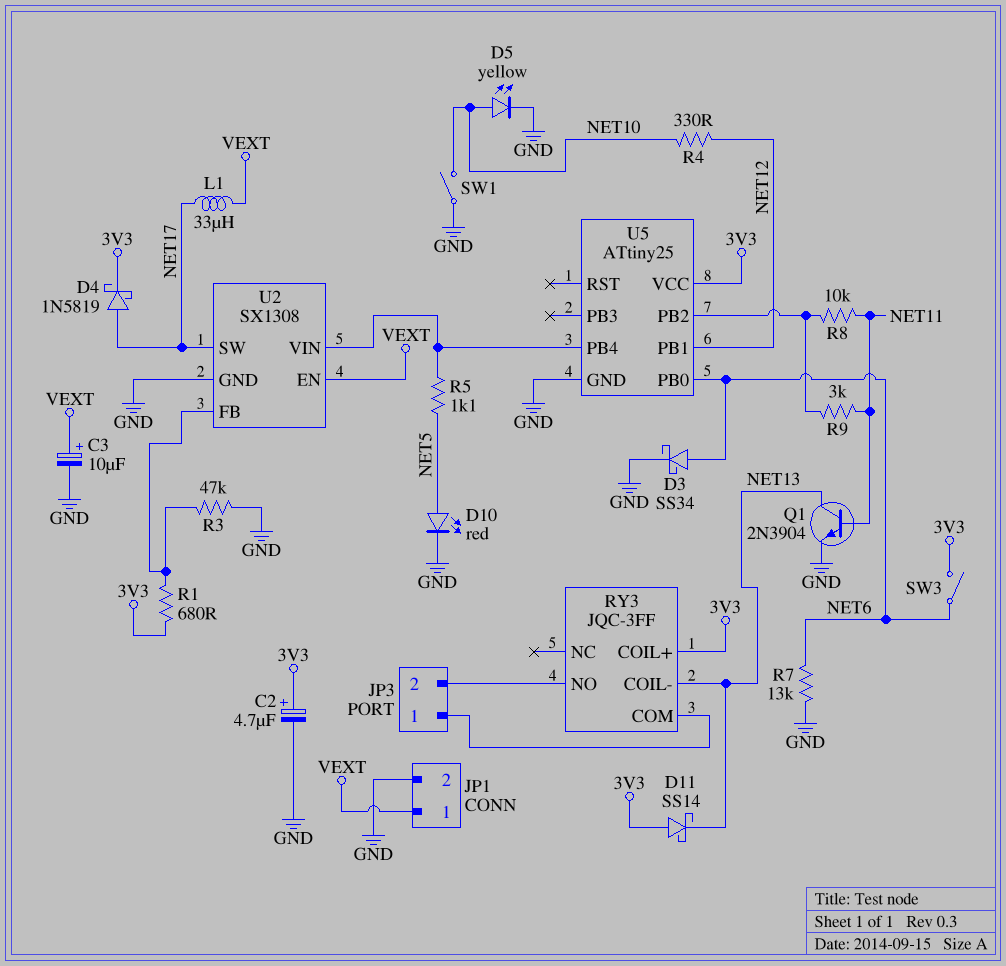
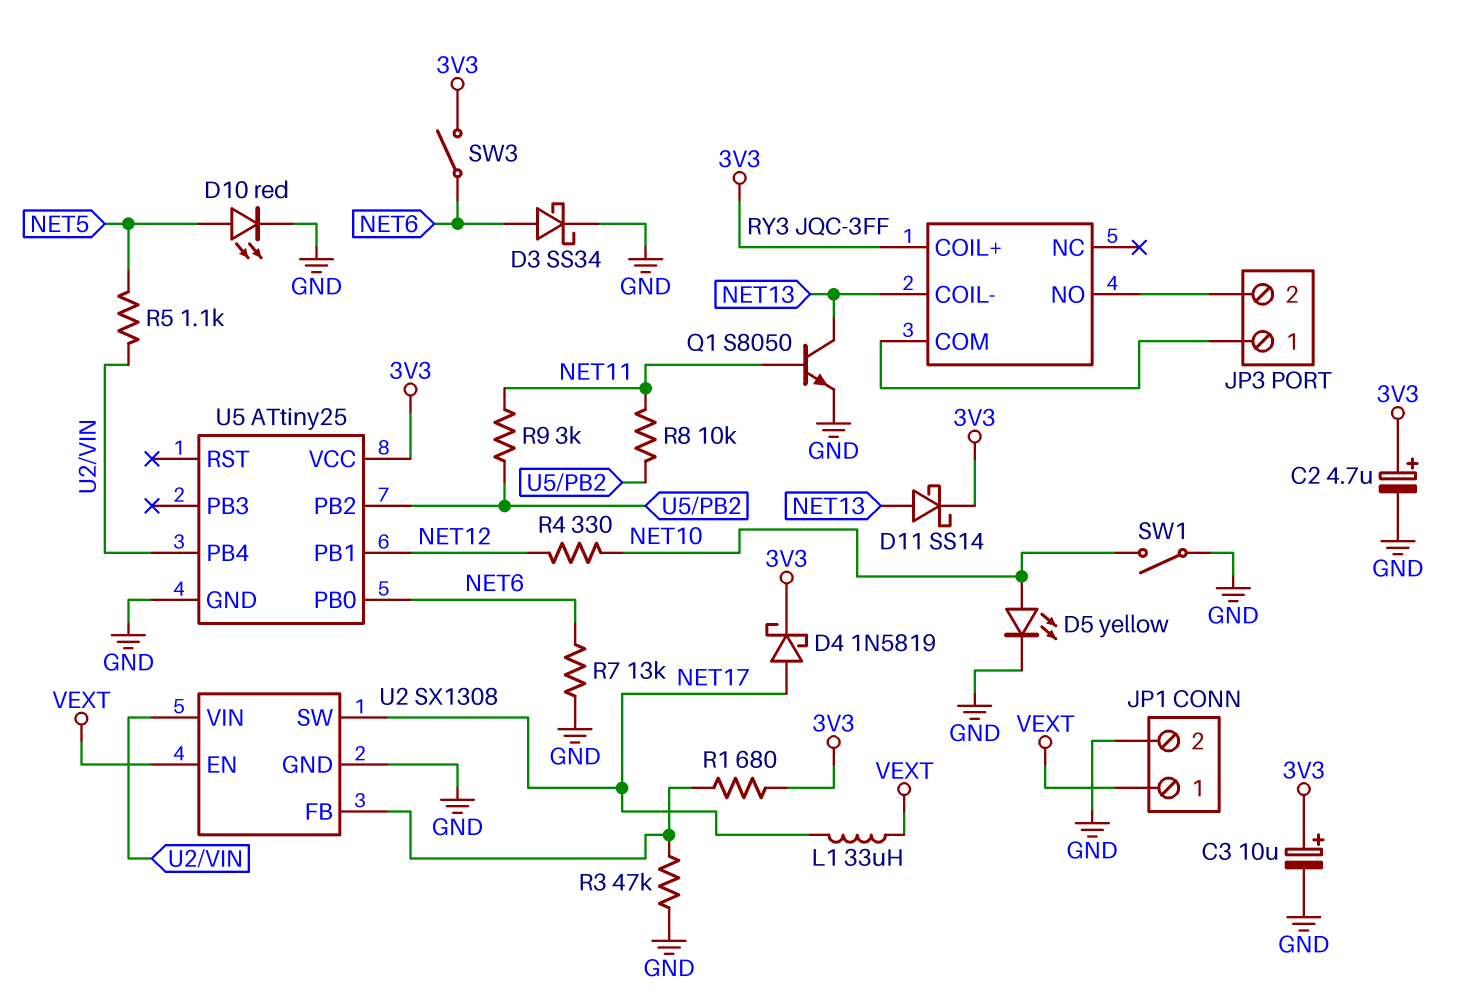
C3: 10uF (plus VEXT, minus GND) -> 10uF (plus 3V3, minus GND)
D11: schottky SS14 (A 3V3, K NET13) -> schottky SS14 (A NET13, K 3V3)
Q1: NPN 2N3904 (B NET11, C NET13, E GND) -> NPN S8050 (B NET11, C NET13, E GND)

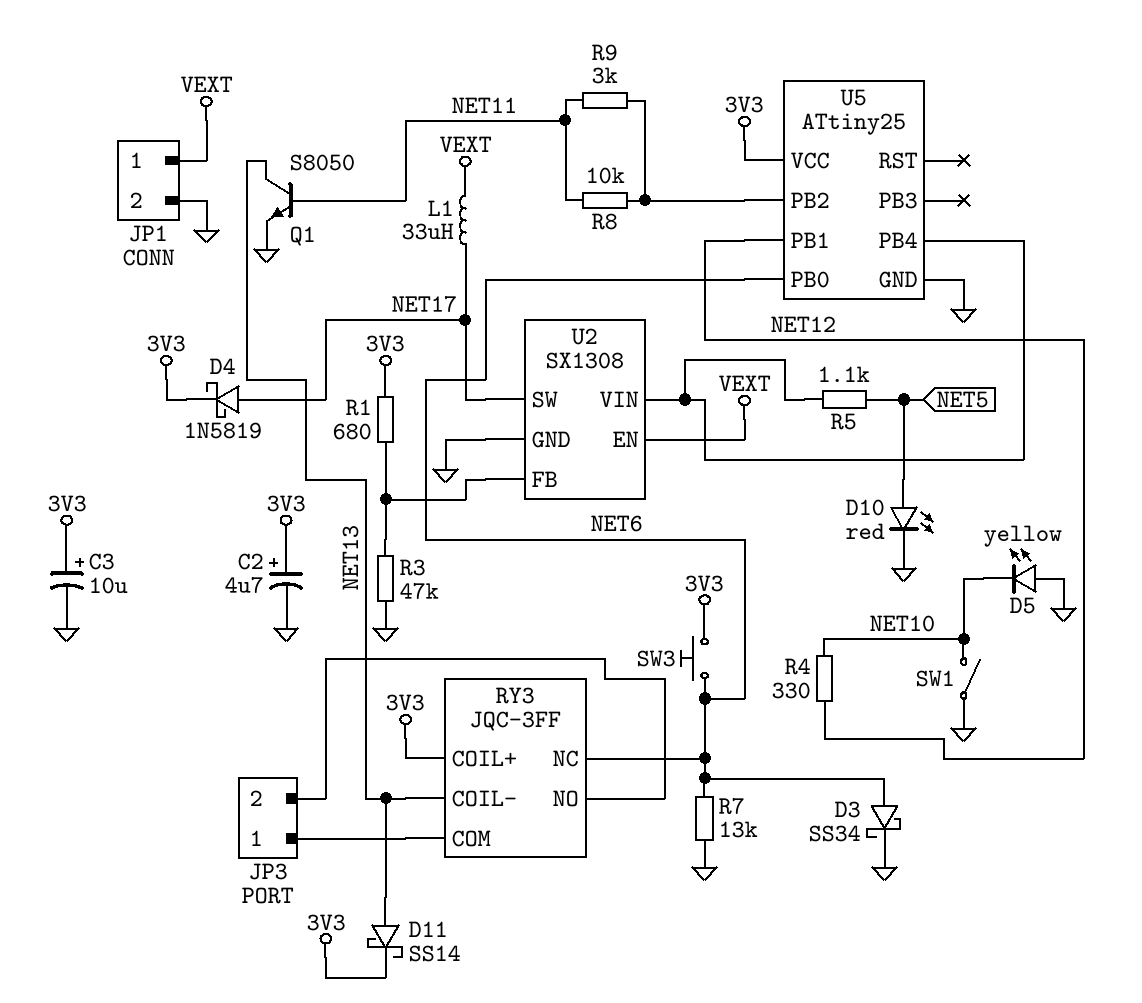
D5: LED yellow (A NET10, K GND) -> LED yellow (A GND, K NET10)
RY3 pin NC: none -> NET6
SW3: switch (3V3, NET6) -> button (3V3, NET6)

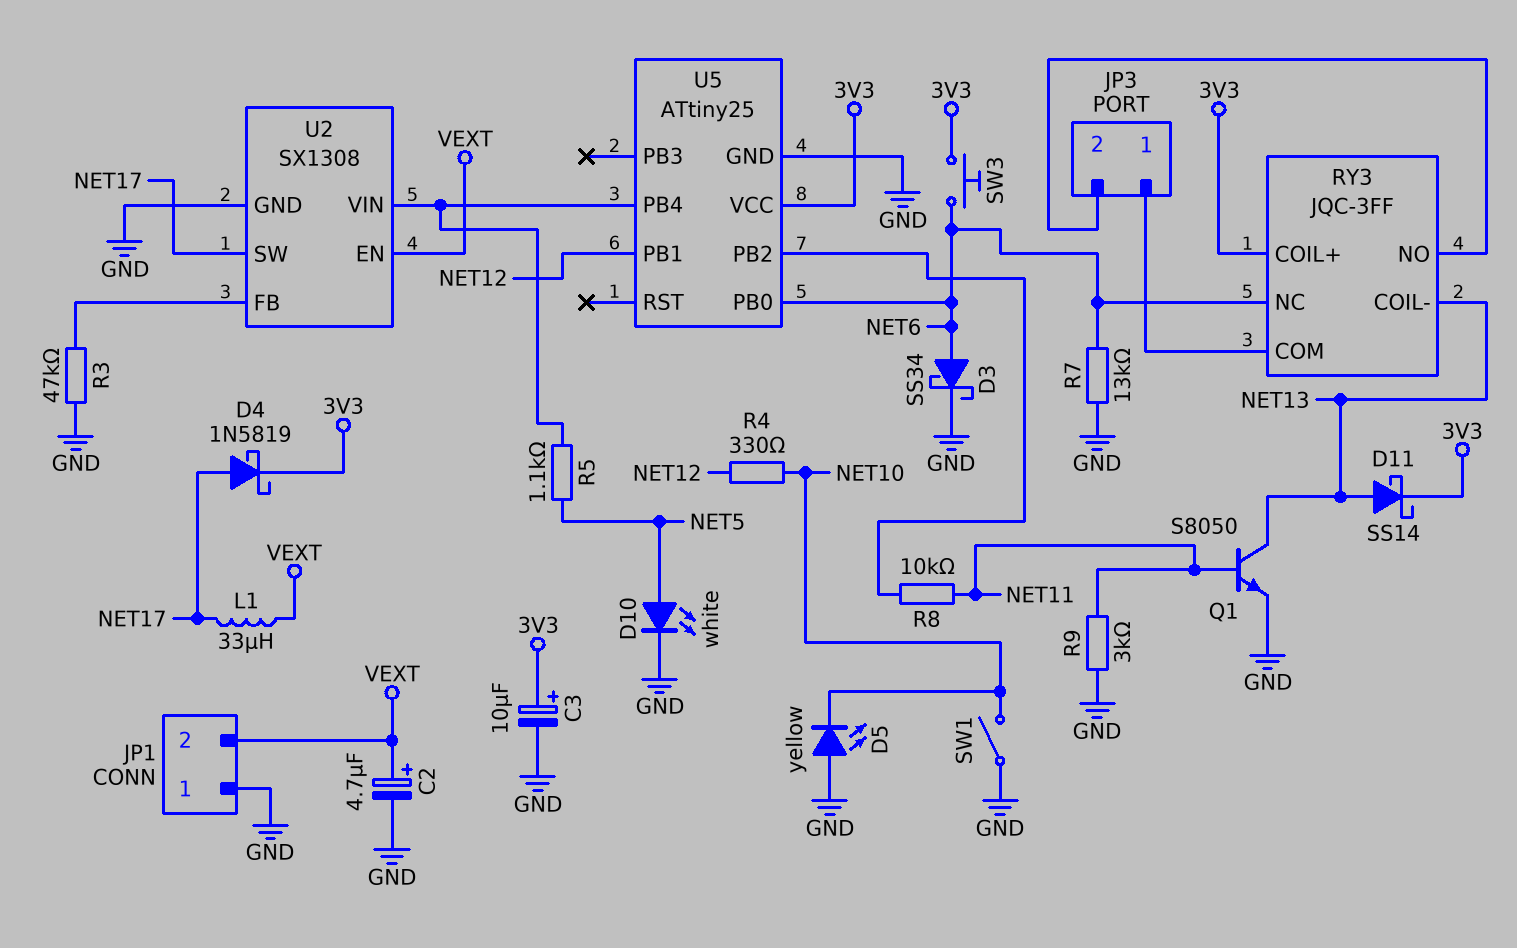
C2: 4.7uF (plus 3V3, minus GND) -> 4.7uF (plus VEXT, minus GND)
D10: LED red (A NET5, K GND) -> LED white (A NET5, K GND)
JP1 pin 1: VEXT -> GND
JP1 pin 2: GND -> VEXT
R1: 680 (3V3, U2/FB) -> none
R9: 3k (NET11, U5/PB2) -> 3k (GND, NET11)

